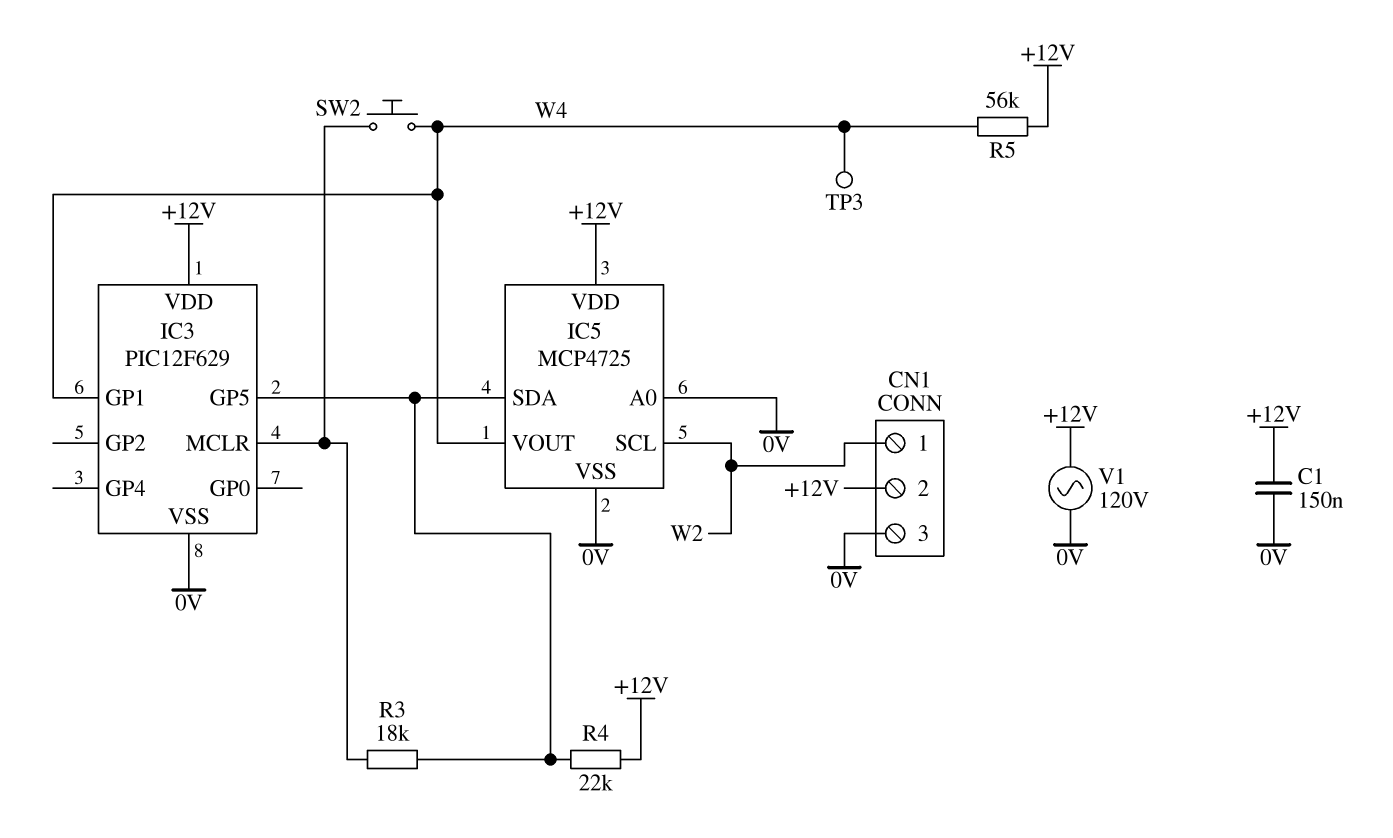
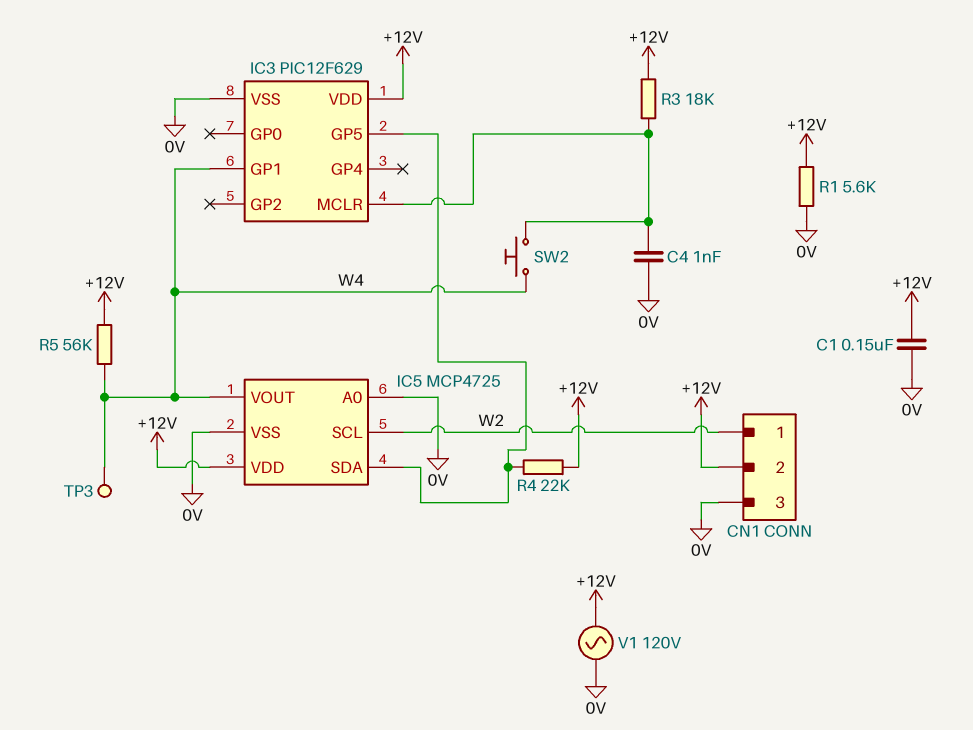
C4: none -> 1nF (0V, IC3/MCLR)
R1: none -> 5.6k (+12V, 0V)
R3: 18k (IC3/GP5, IC3/MCLR) -> 18k (+12V, IC3/MCLR)

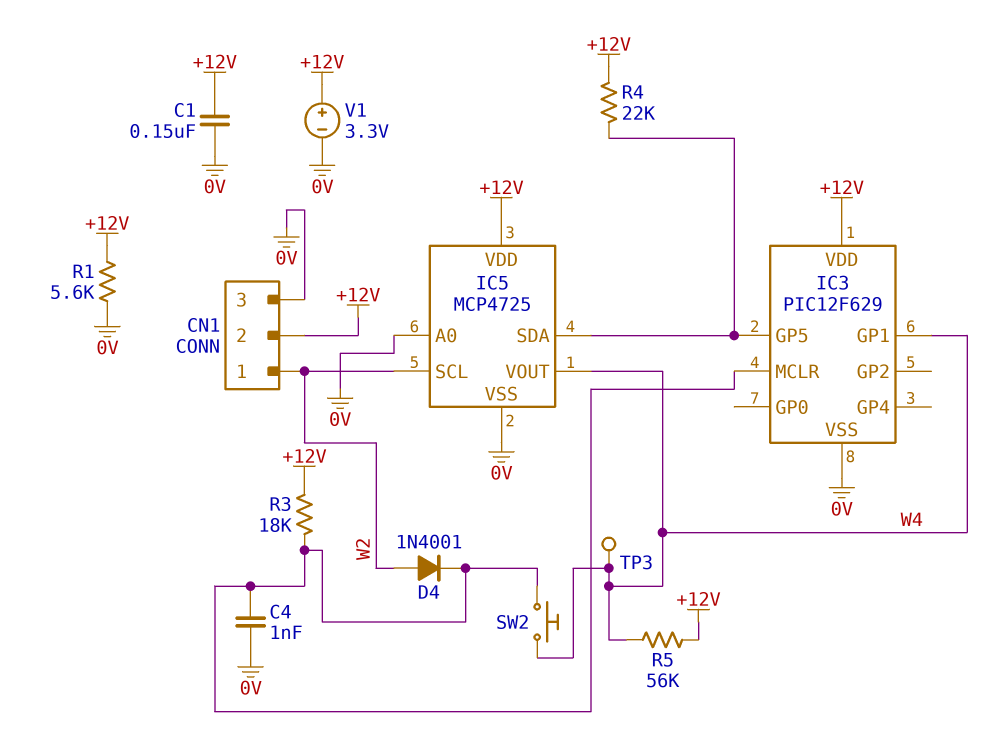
D4: none -> diode 1N4001 (A W2, K IC3/MCLR)
V1: AC 120V (+12V, 0V) -> 3.3V (plus +12V, minus 0V)

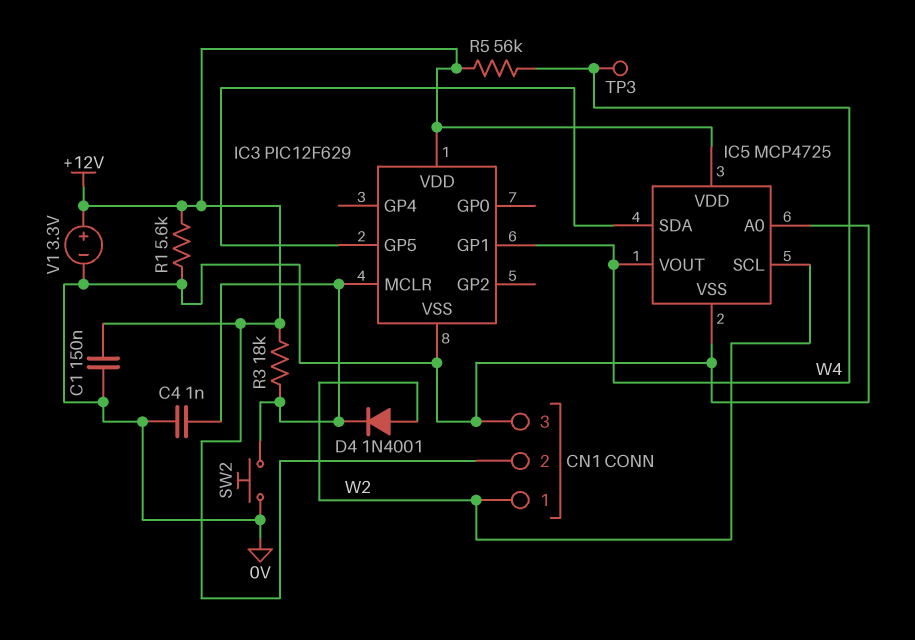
R4: 22k (+12V, IC3/GP5) -> none
SW2: button (IC3/MCLR, W4) -> button (0V, IC3/MCLR)

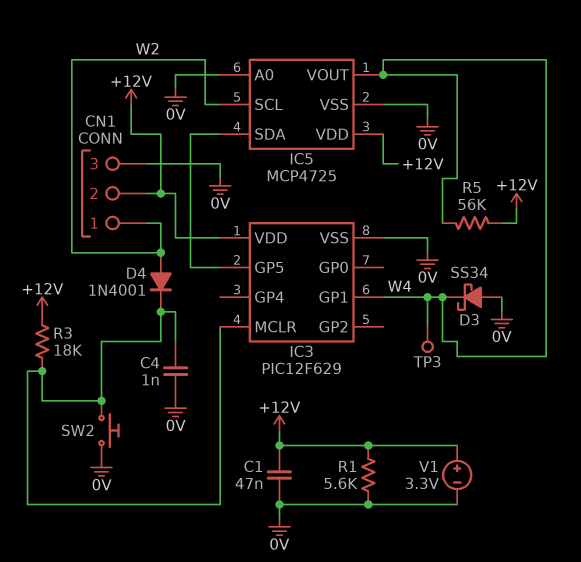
C1: 150nF (+12V, 0V) -> 47nF (+12V, 0V)
D3: none -> schottky SS34 (A 0V, K W4)

